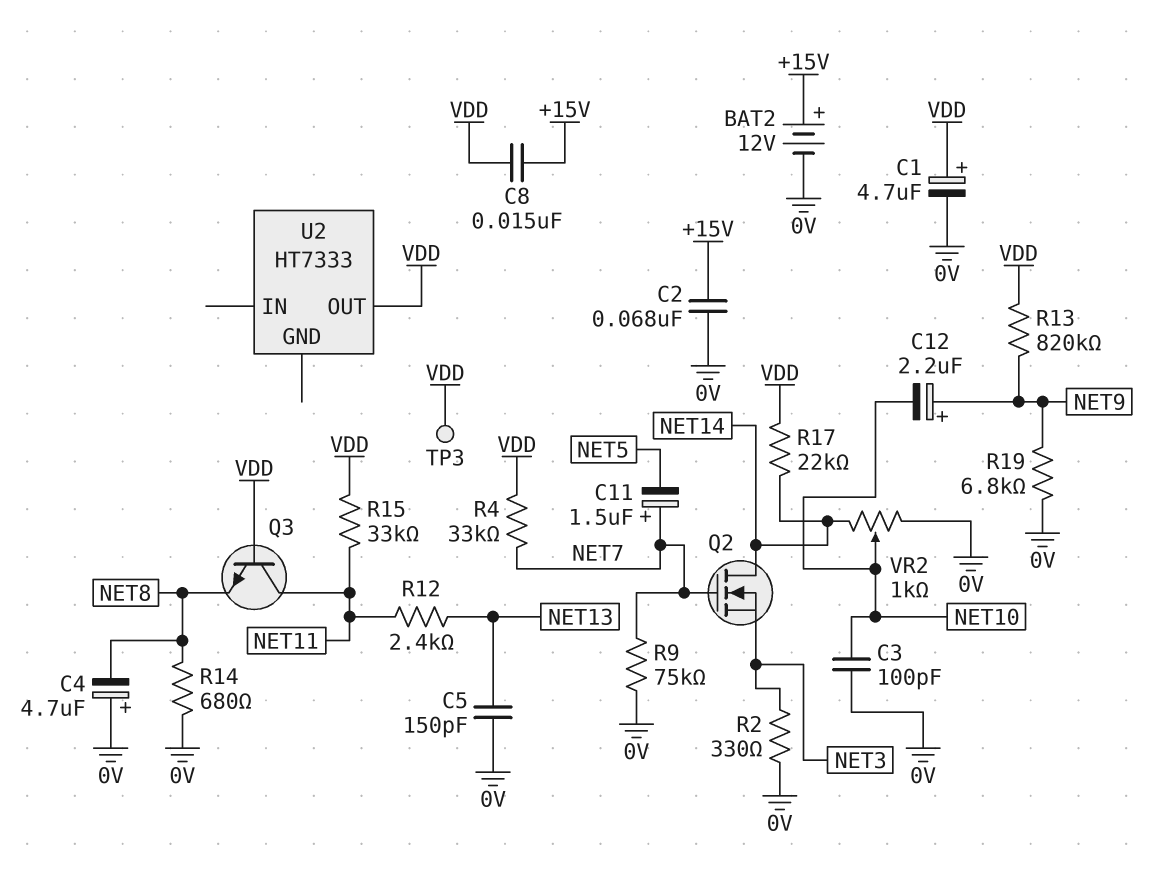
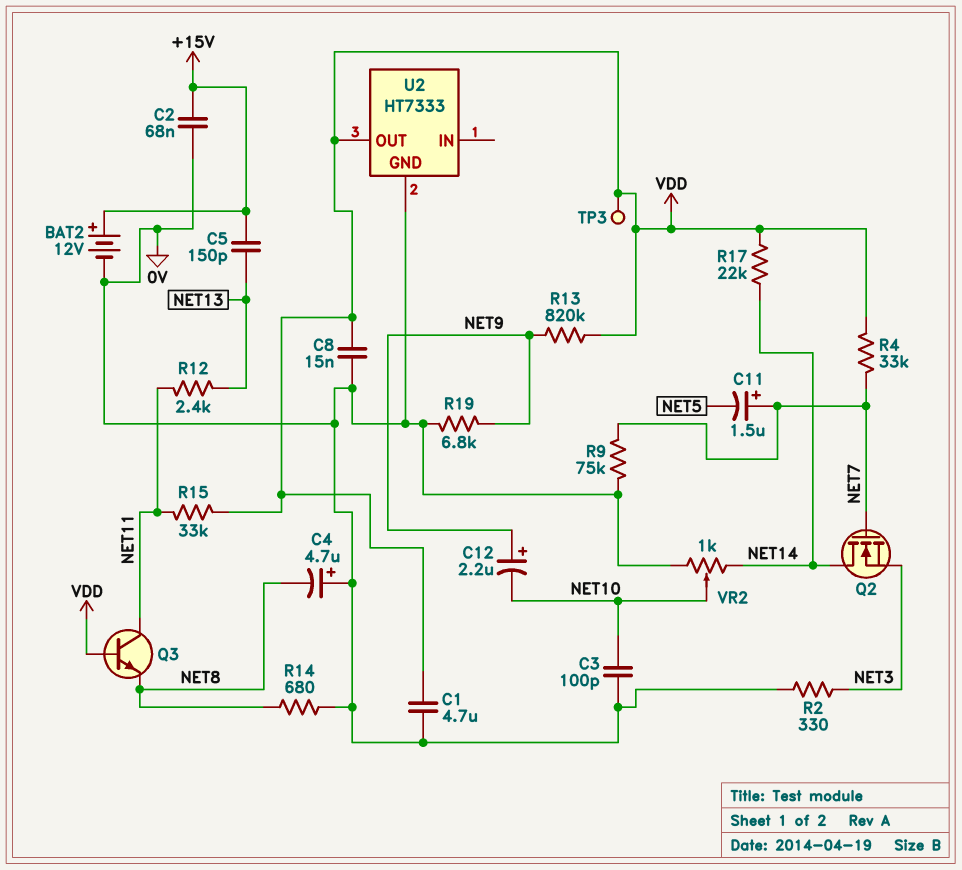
C1: 4.7uF (plus VDD, minus 0V) -> 4.7uF (0V, VDD)
C5: 150pF (0V, NET13) -> 150pF (+15V, NET13)
C8: 15nF (+15V, VDD) -> 15nF (0V, VDD)
U2 pin GND: none -> 0V

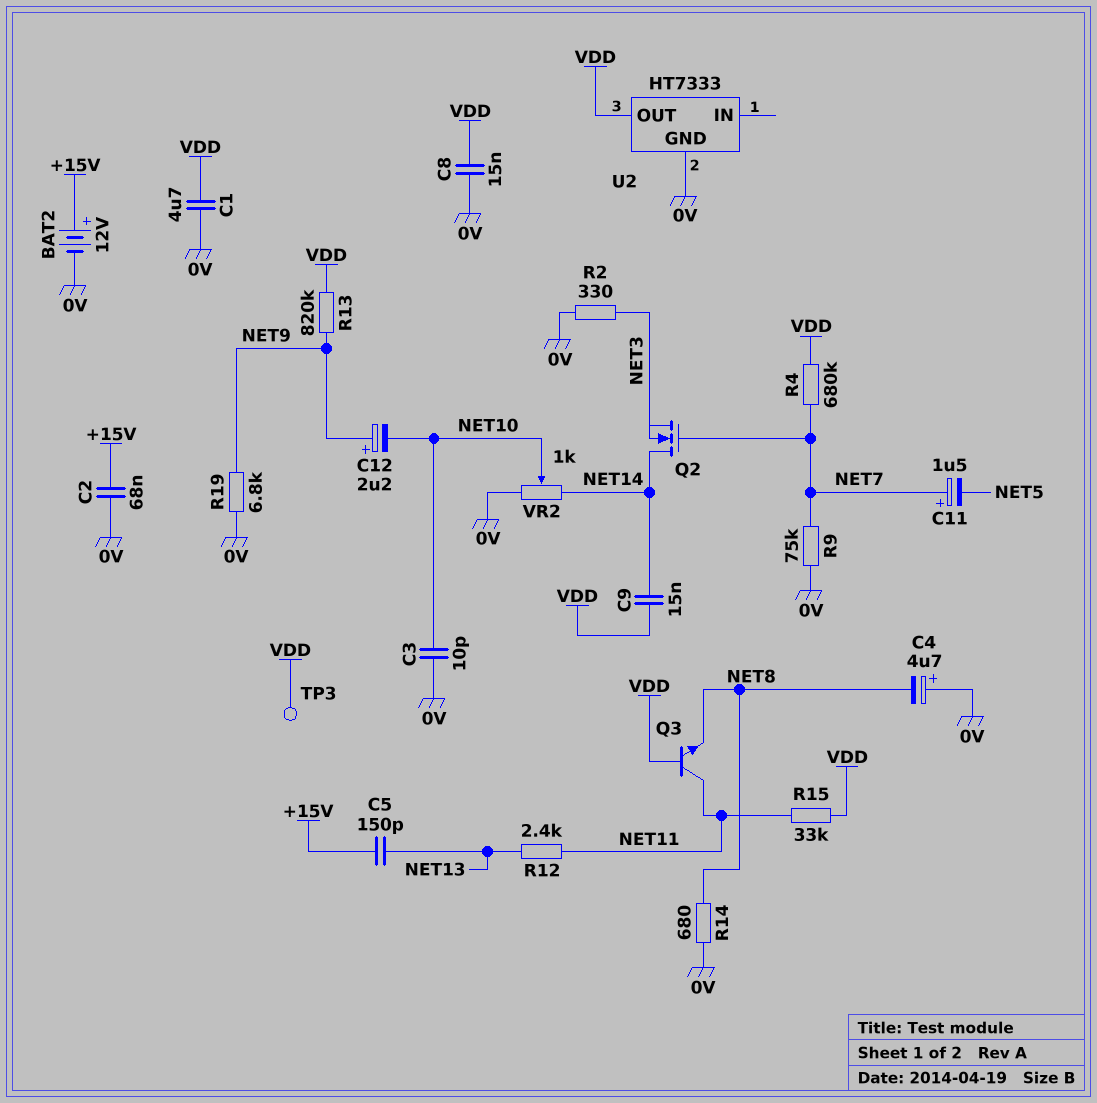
C3: 100pF (0V, NET10) -> 10pF (0V, NET10)
C9: none -> 15nF (NET14, VDD)
R4: 33k (NET7, VDD) -> 680k (NET7, VDD)
R17: 22k (NET14, VDD) -> none

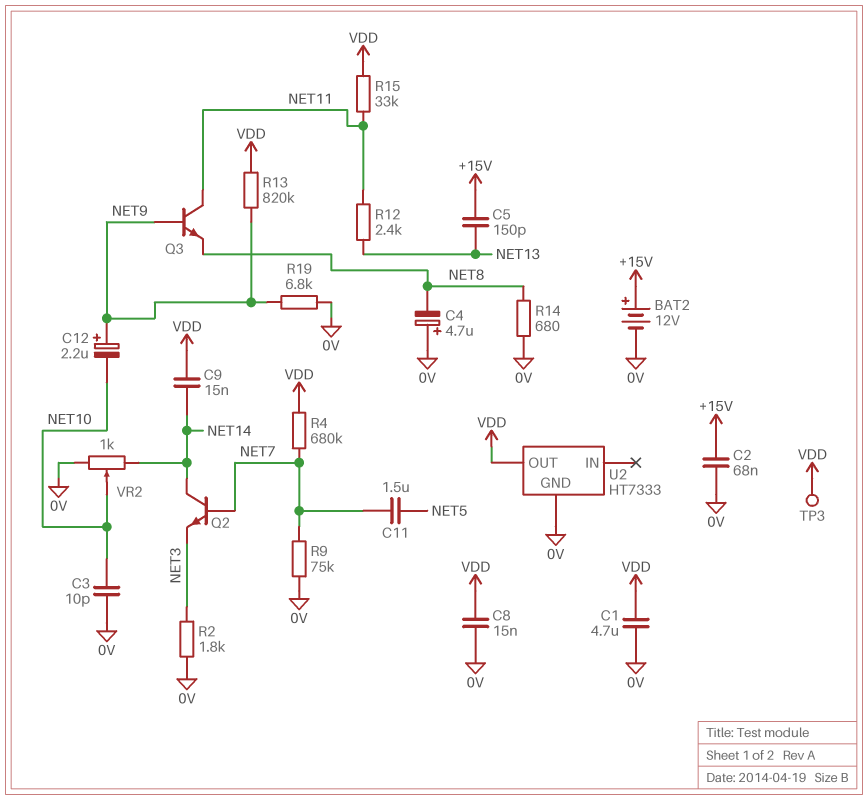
C11: 1.5uF (plus NET7, minus NET5) -> 1.5uF (NET5, NET7)
Q2: NMOS (G NET7, D NET14, S NET3) -> NPN (B NET7, C NET14, E NET3)
Q3: NPN (B VDD, C NET11, E NET8) -> NPN (B NET9, C NET11, E NET8)
R2: 330 (0V, NET3) -> 1.8k (0V, NET3)

